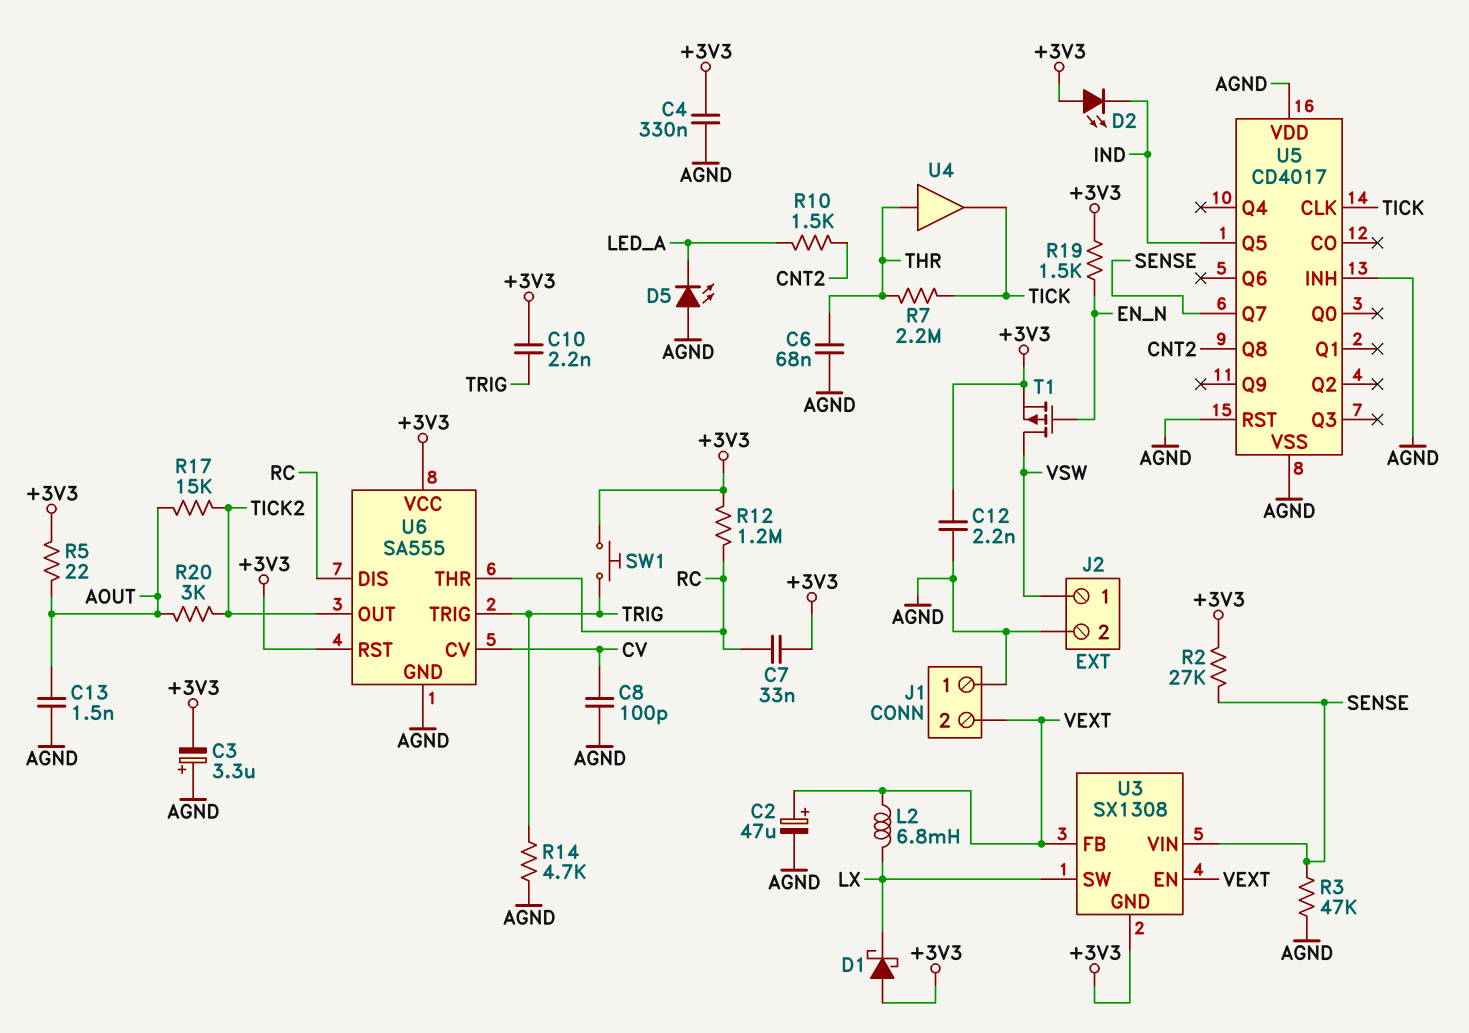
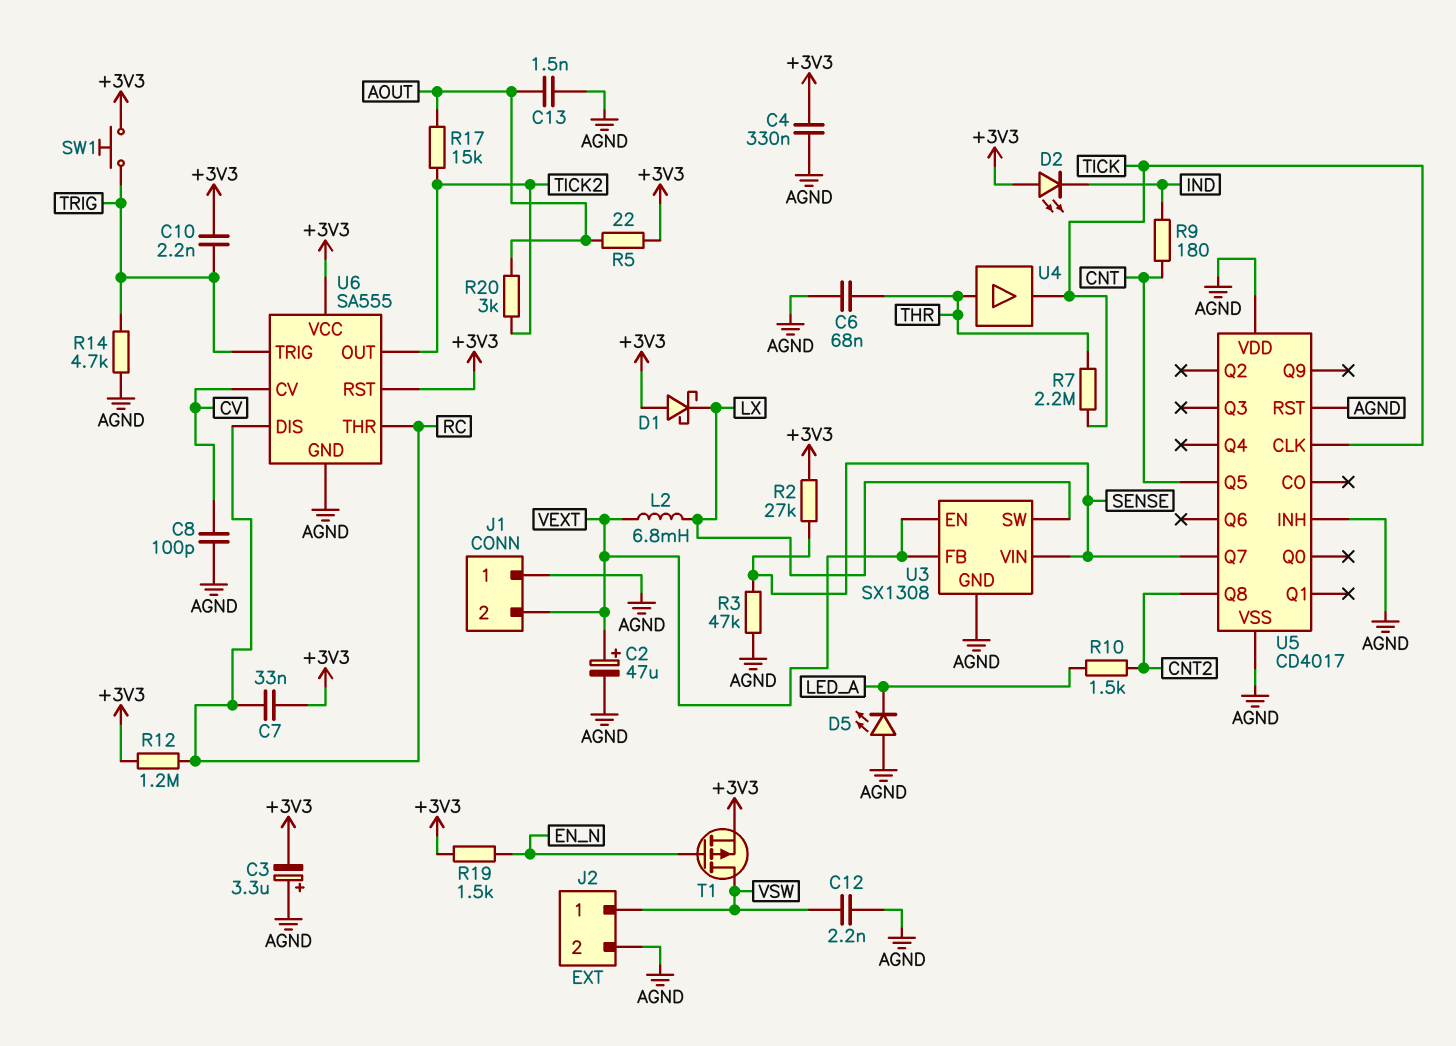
C12: 2.2nF (+3V3, AGND) -> 2.2nF (AGND, VSW)
R9: none -> 180 (CNT, IND)
U3 pin GND: +3V3 -> AGND
U5 pin Q5: IND -> CNT

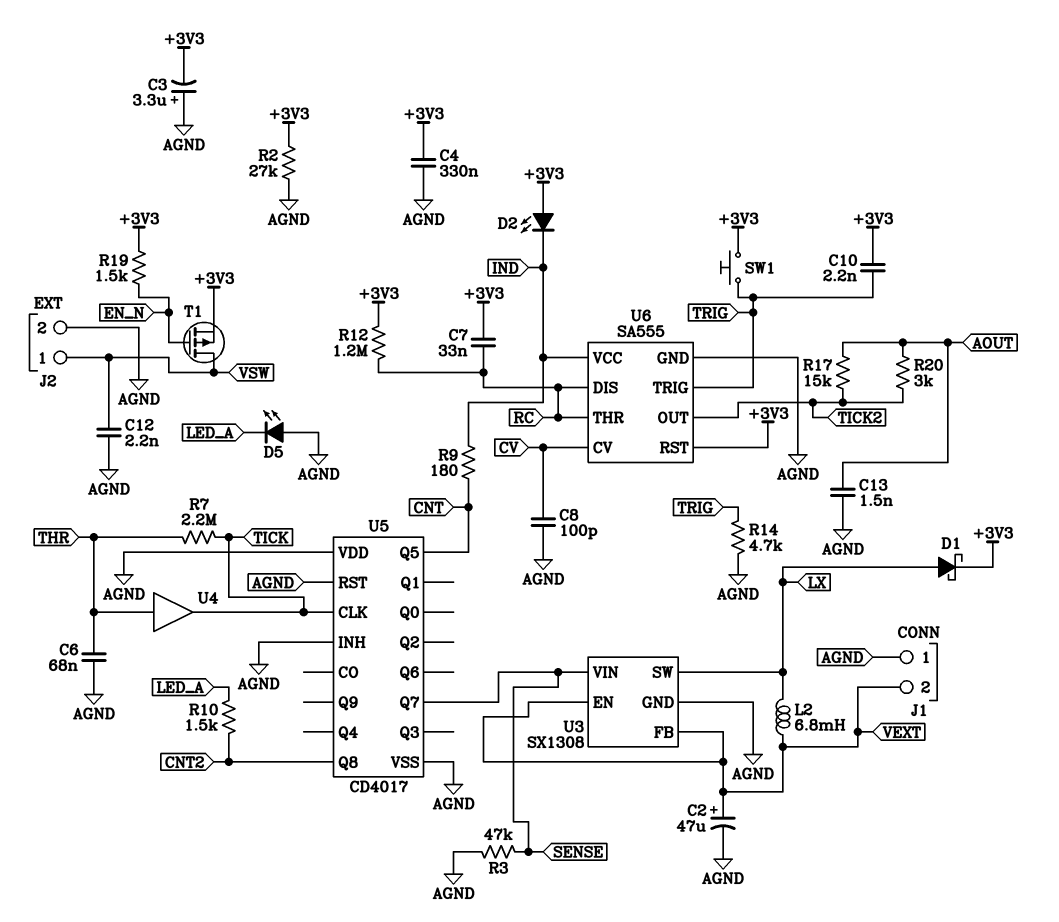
D1: schottky (A +3V3, K LX) -> schottky (A LX, K +3V3)
R2: 27k (+3V3, SENSE) -> 27k (+3V3, AGND)
R5: 22 (+3V3, AOUT) -> none
U6 pin VCC: +3V3 -> IND

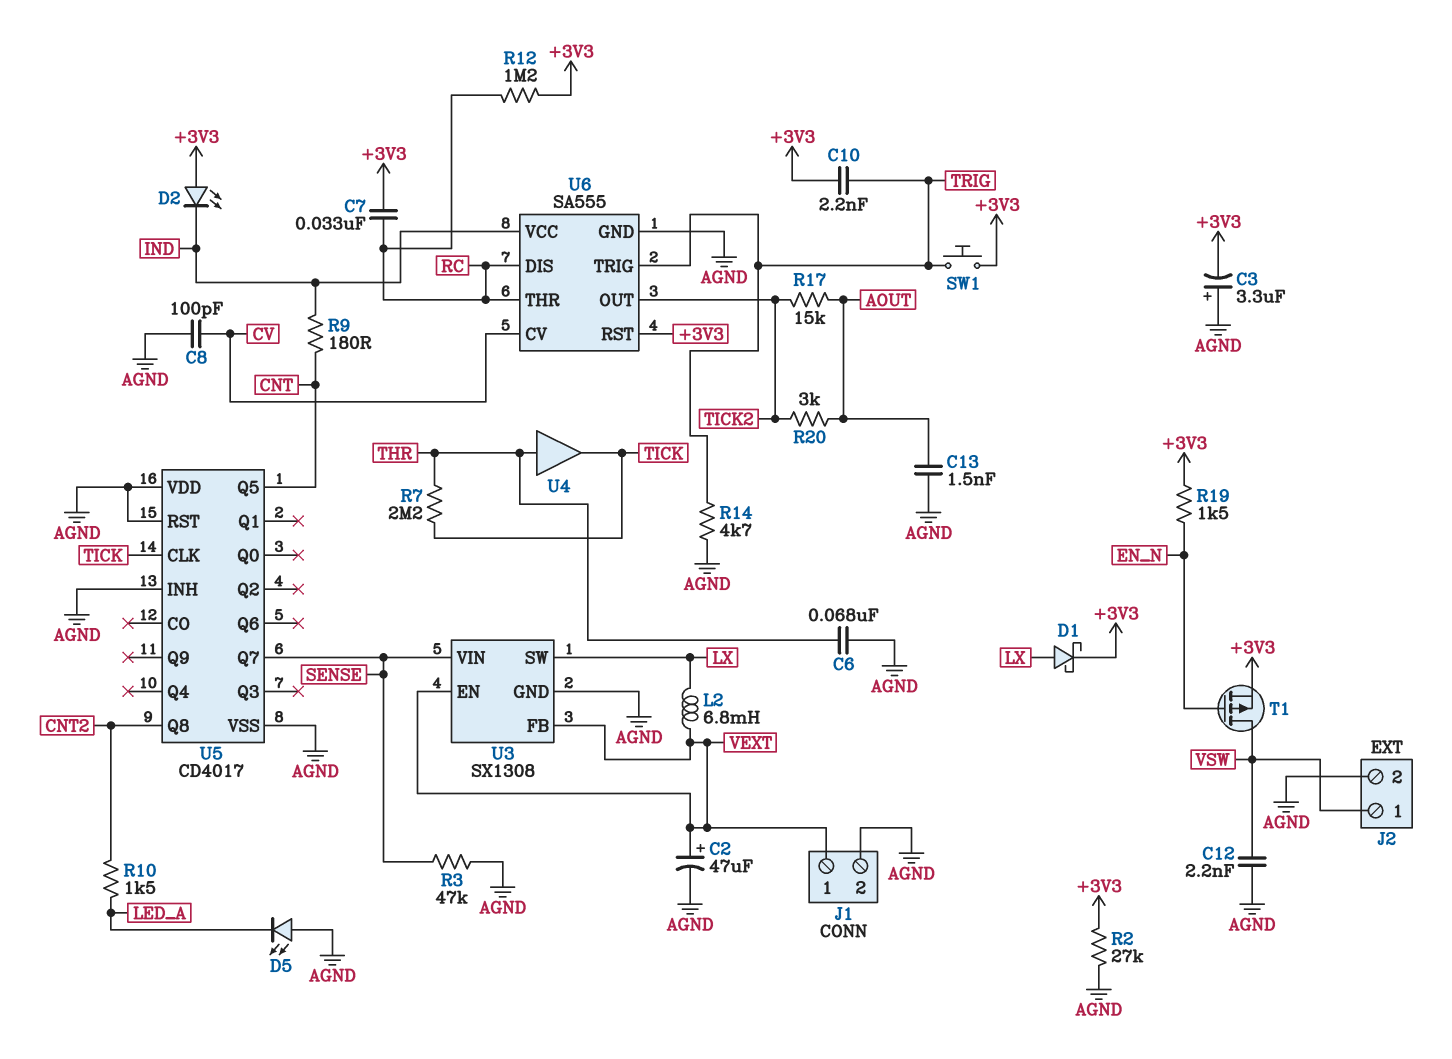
C4: 330nF (+3V3, AGND) -> none
J1 pin 1: AGND -> VEXT
J1 pin 2: VEXT -> AGND

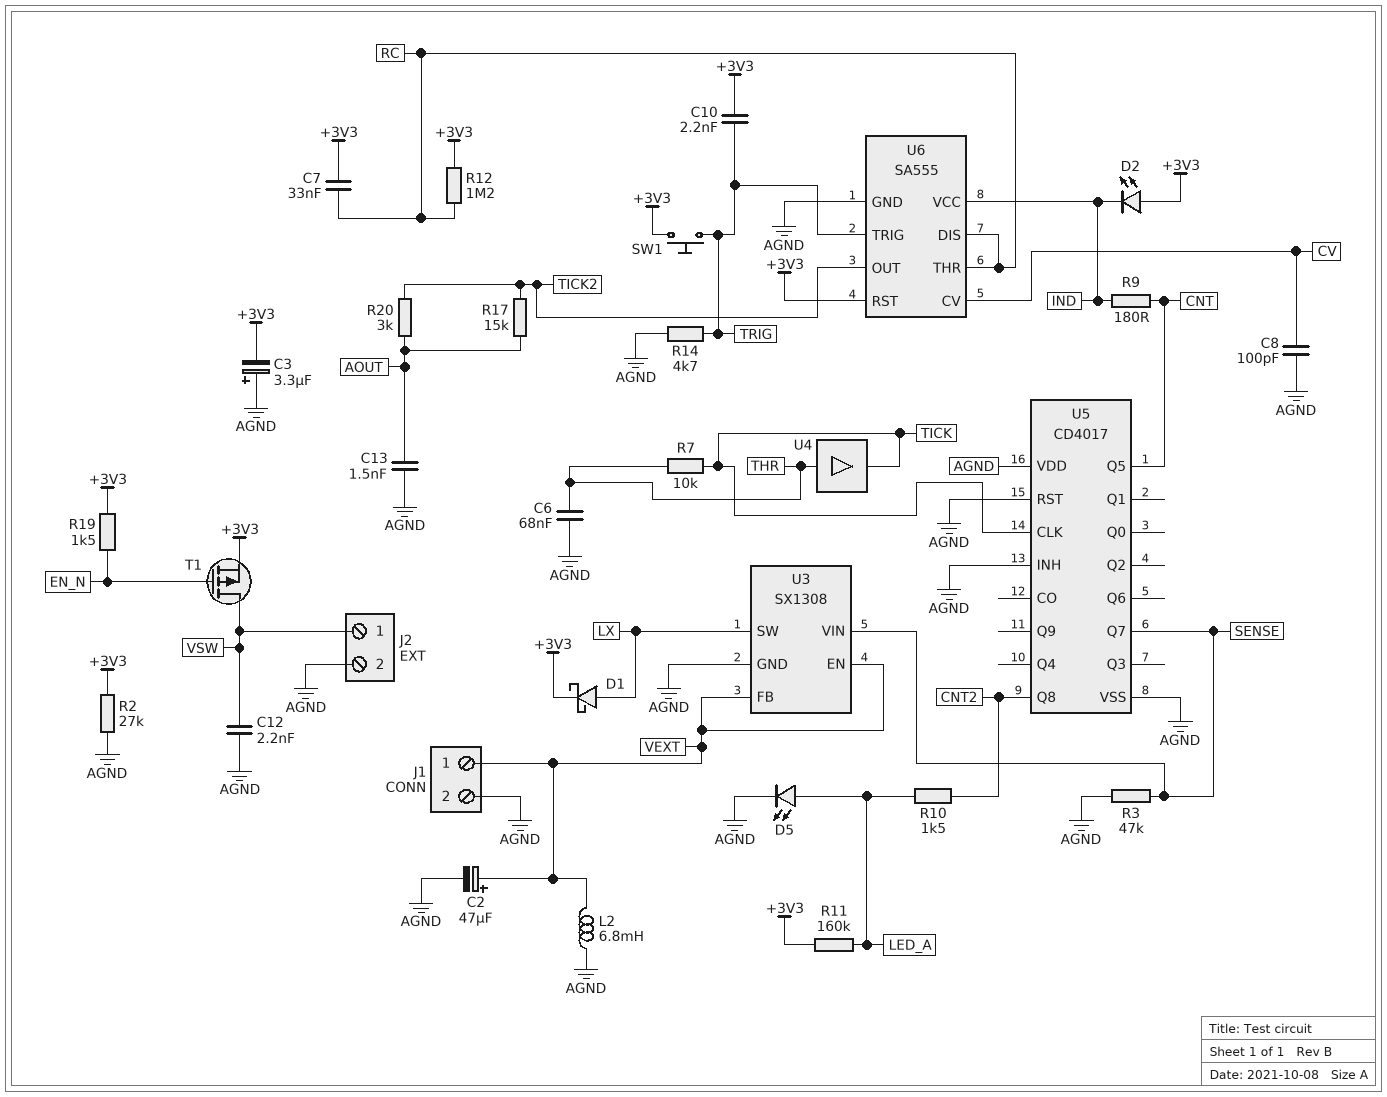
D5: LED (A AGND, K LED_A) -> LED (A LED_A, K AGND)
L2: 6.8mH (LX, VEXT) -> 6.8mH (AGND, VEXT)
R7: 2.2M (THR, TICK) -> 10k (THR, TICK)
R11: none -> 160k (+3V3, LED_A)

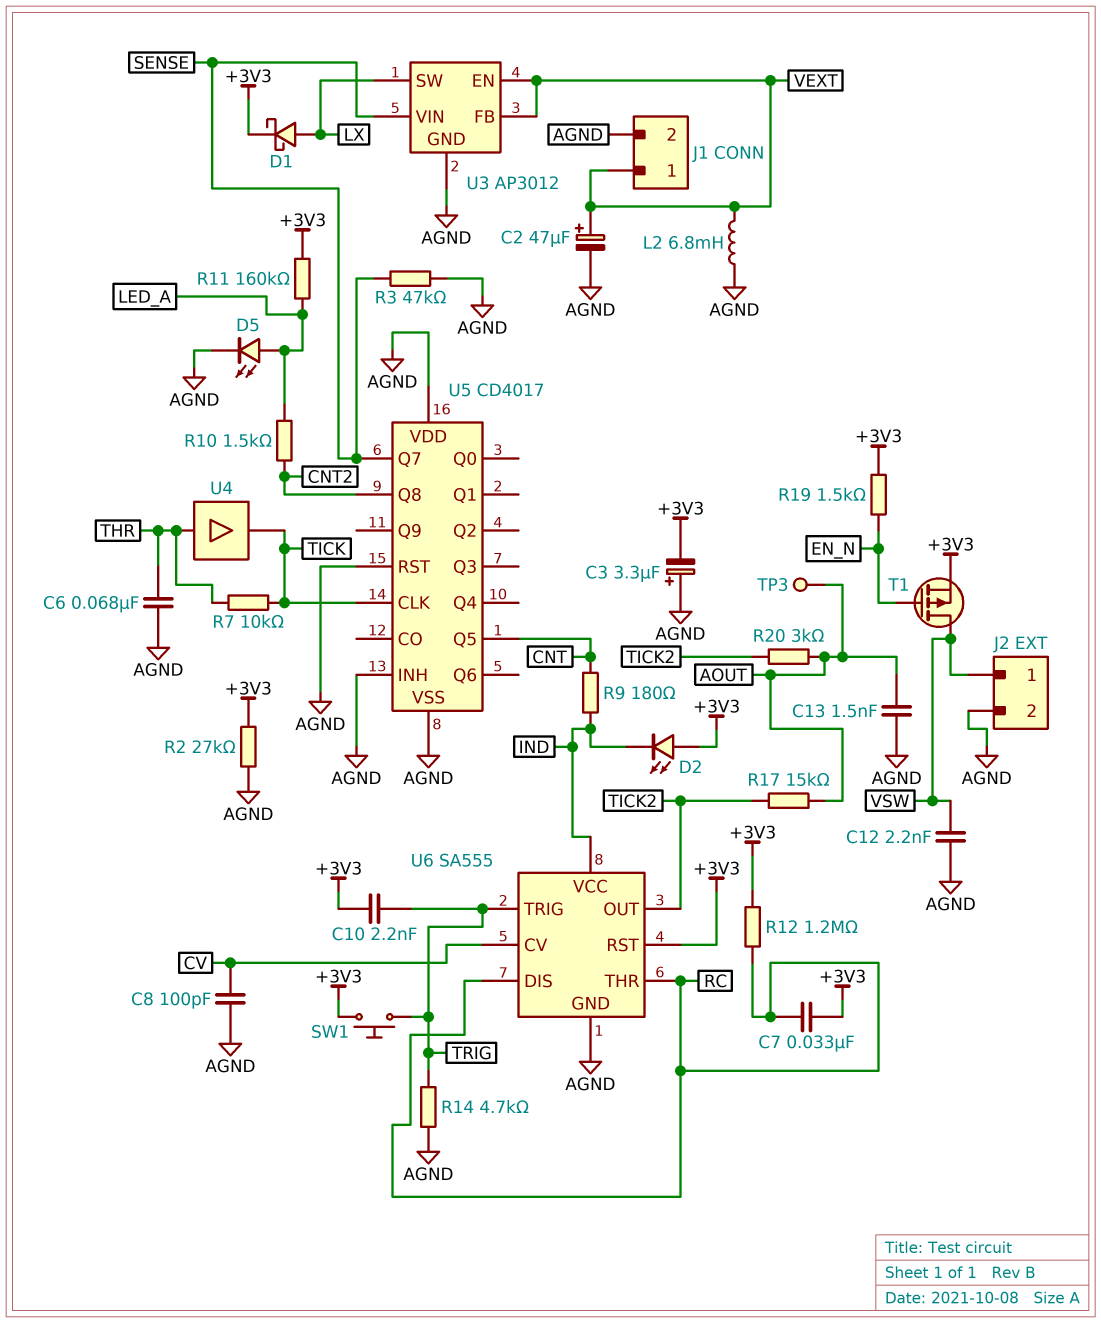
TP3: none -> test point (AOUT)
U3: SX1308 -> AP3012

